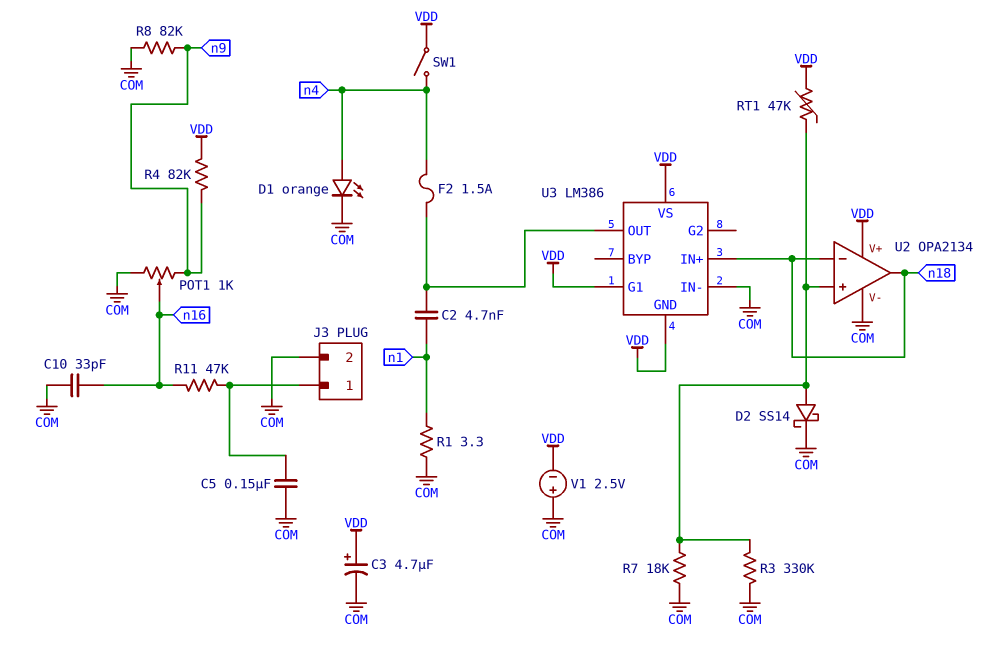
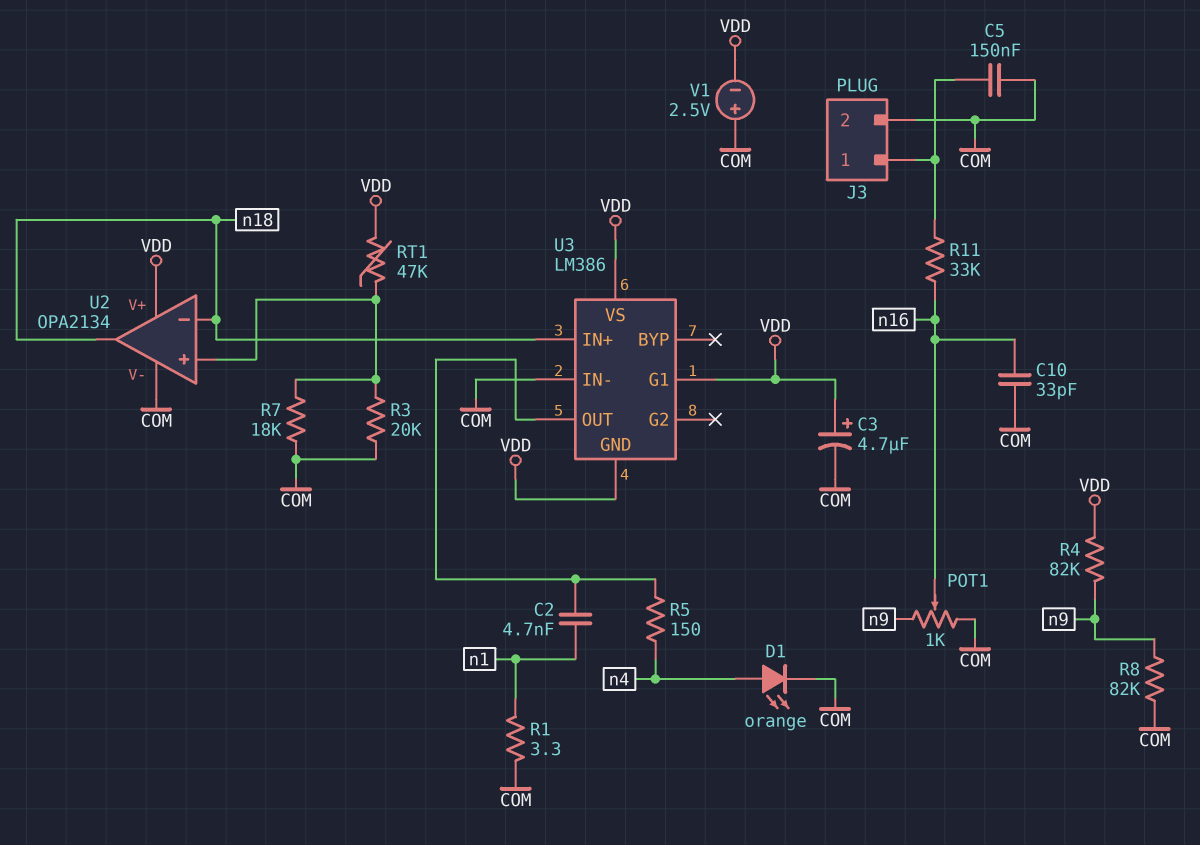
D2: schottky SS14 (A U2/in+, K COM) -> none
F2: 1.5A (U3/OUT, n4) -> none
R3: 330k (COM, U2/in+) -> 20k (COM, U2/in+)
R5: none -> 150 (U3/OUT, n4)
R11: 47k (J3/1, n16) -> 33k (J3/1, n16)
SW1: switch (VDD, n4) -> none

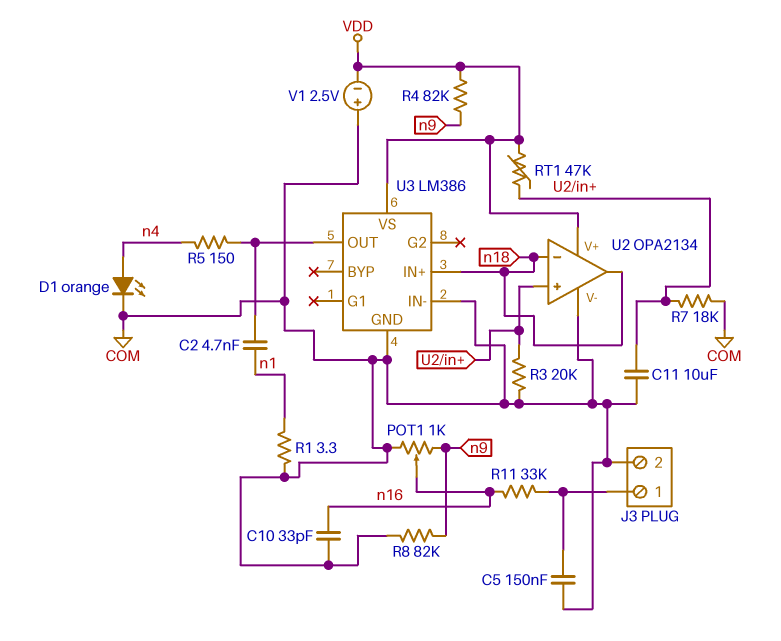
C3: 4.7uF (plus VDD, minus COM) -> none
C11: none -> 10uF (COM, U2/in+)
U3 pin G1: VDD -> none
U3 pin GND: VDD -> COM

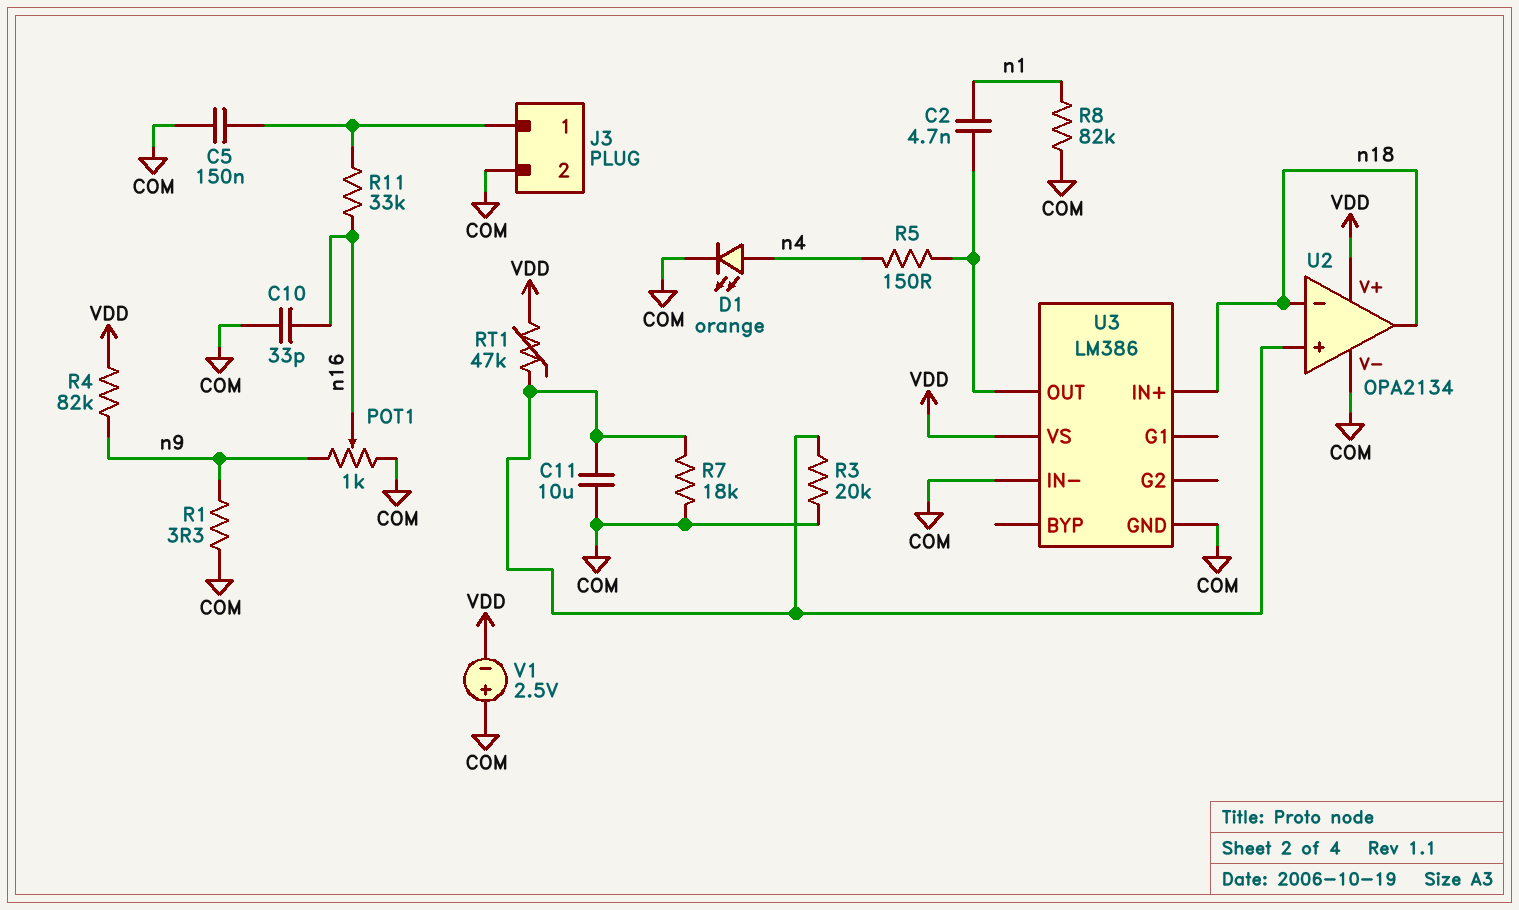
R1: 3.3 (COM, n1) -> 3.3 (COM, n9)
R8: 82k (COM, n9) -> 82k (COM, n1)

